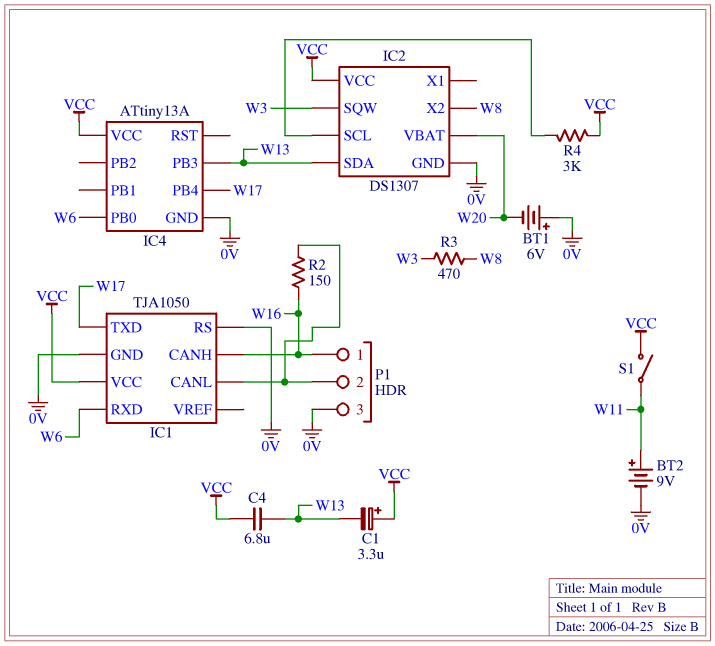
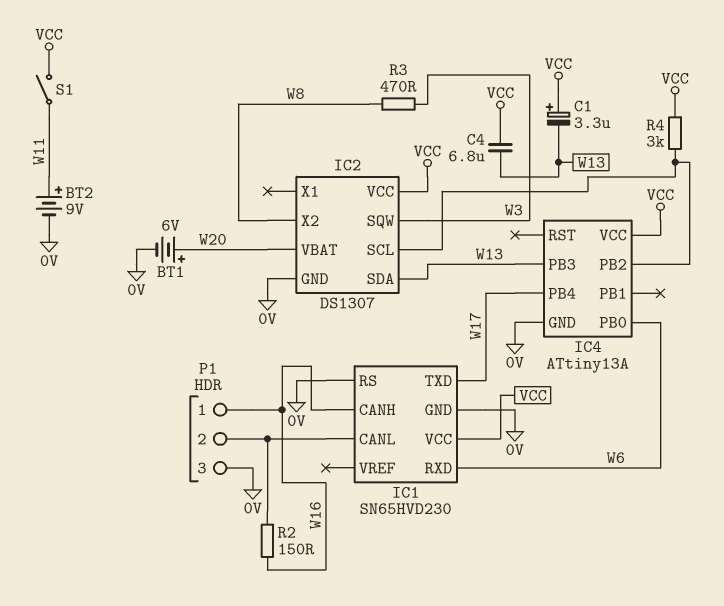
BT1: 6V (plus 0V, minus W20) -> 6V (plus W20, minus 0V)
IC1: TJA1050 -> SN65HVD230
IC4 pin PB2: none -> IC2/SCL

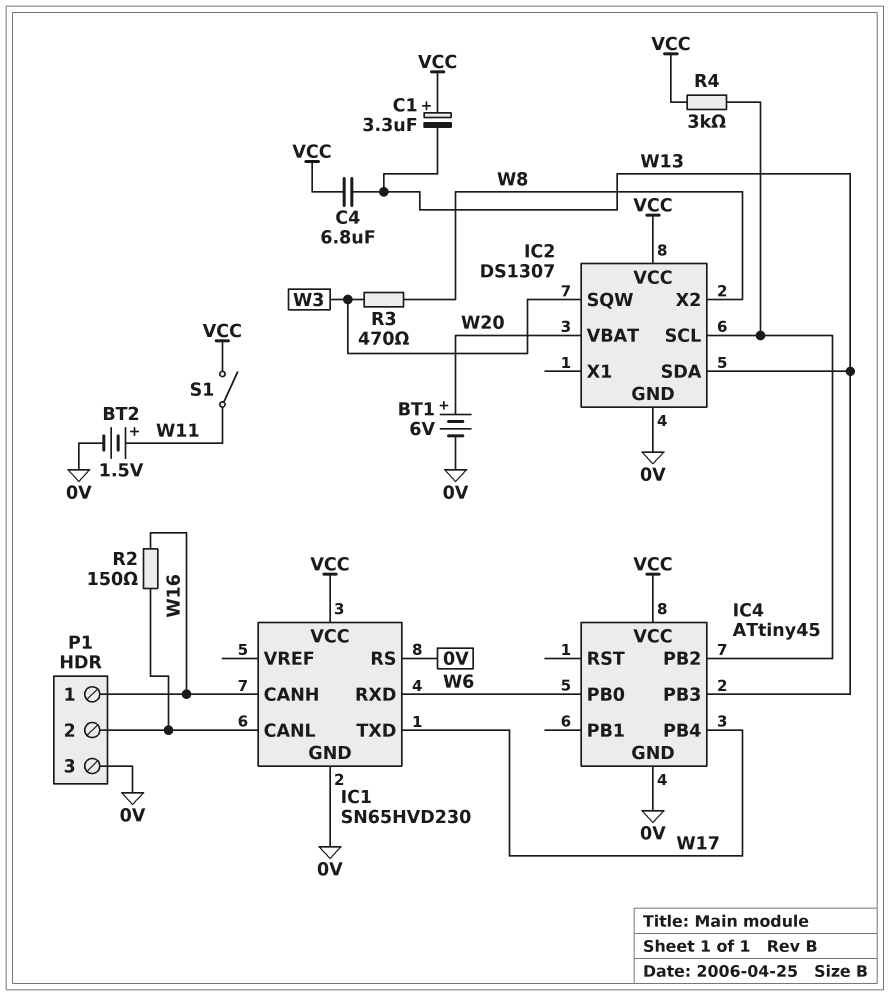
BT2: 9V (plus W11, minus 0V) -> 1.5V (plus W11, minus 0V)
IC4: ATtiny13A -> ATtiny45

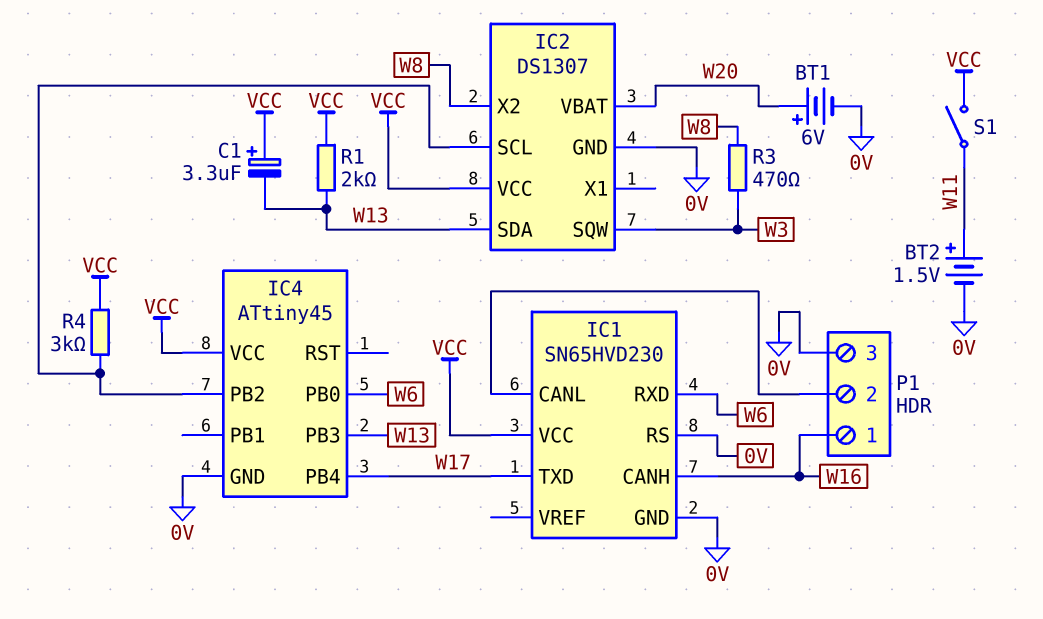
C4: 6.8uF (VCC, W13) -> none
R1: none -> 2k (VCC, W13)
R2: 150 (IC1/CANL, W16) -> none

